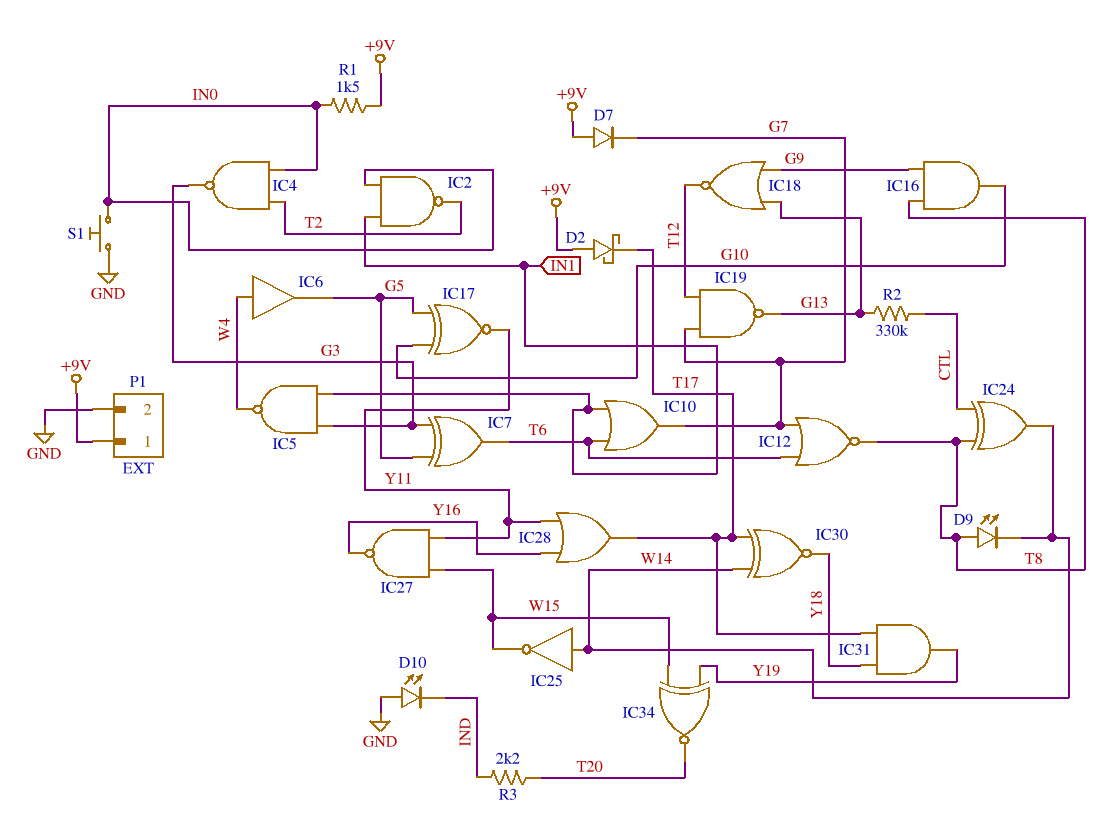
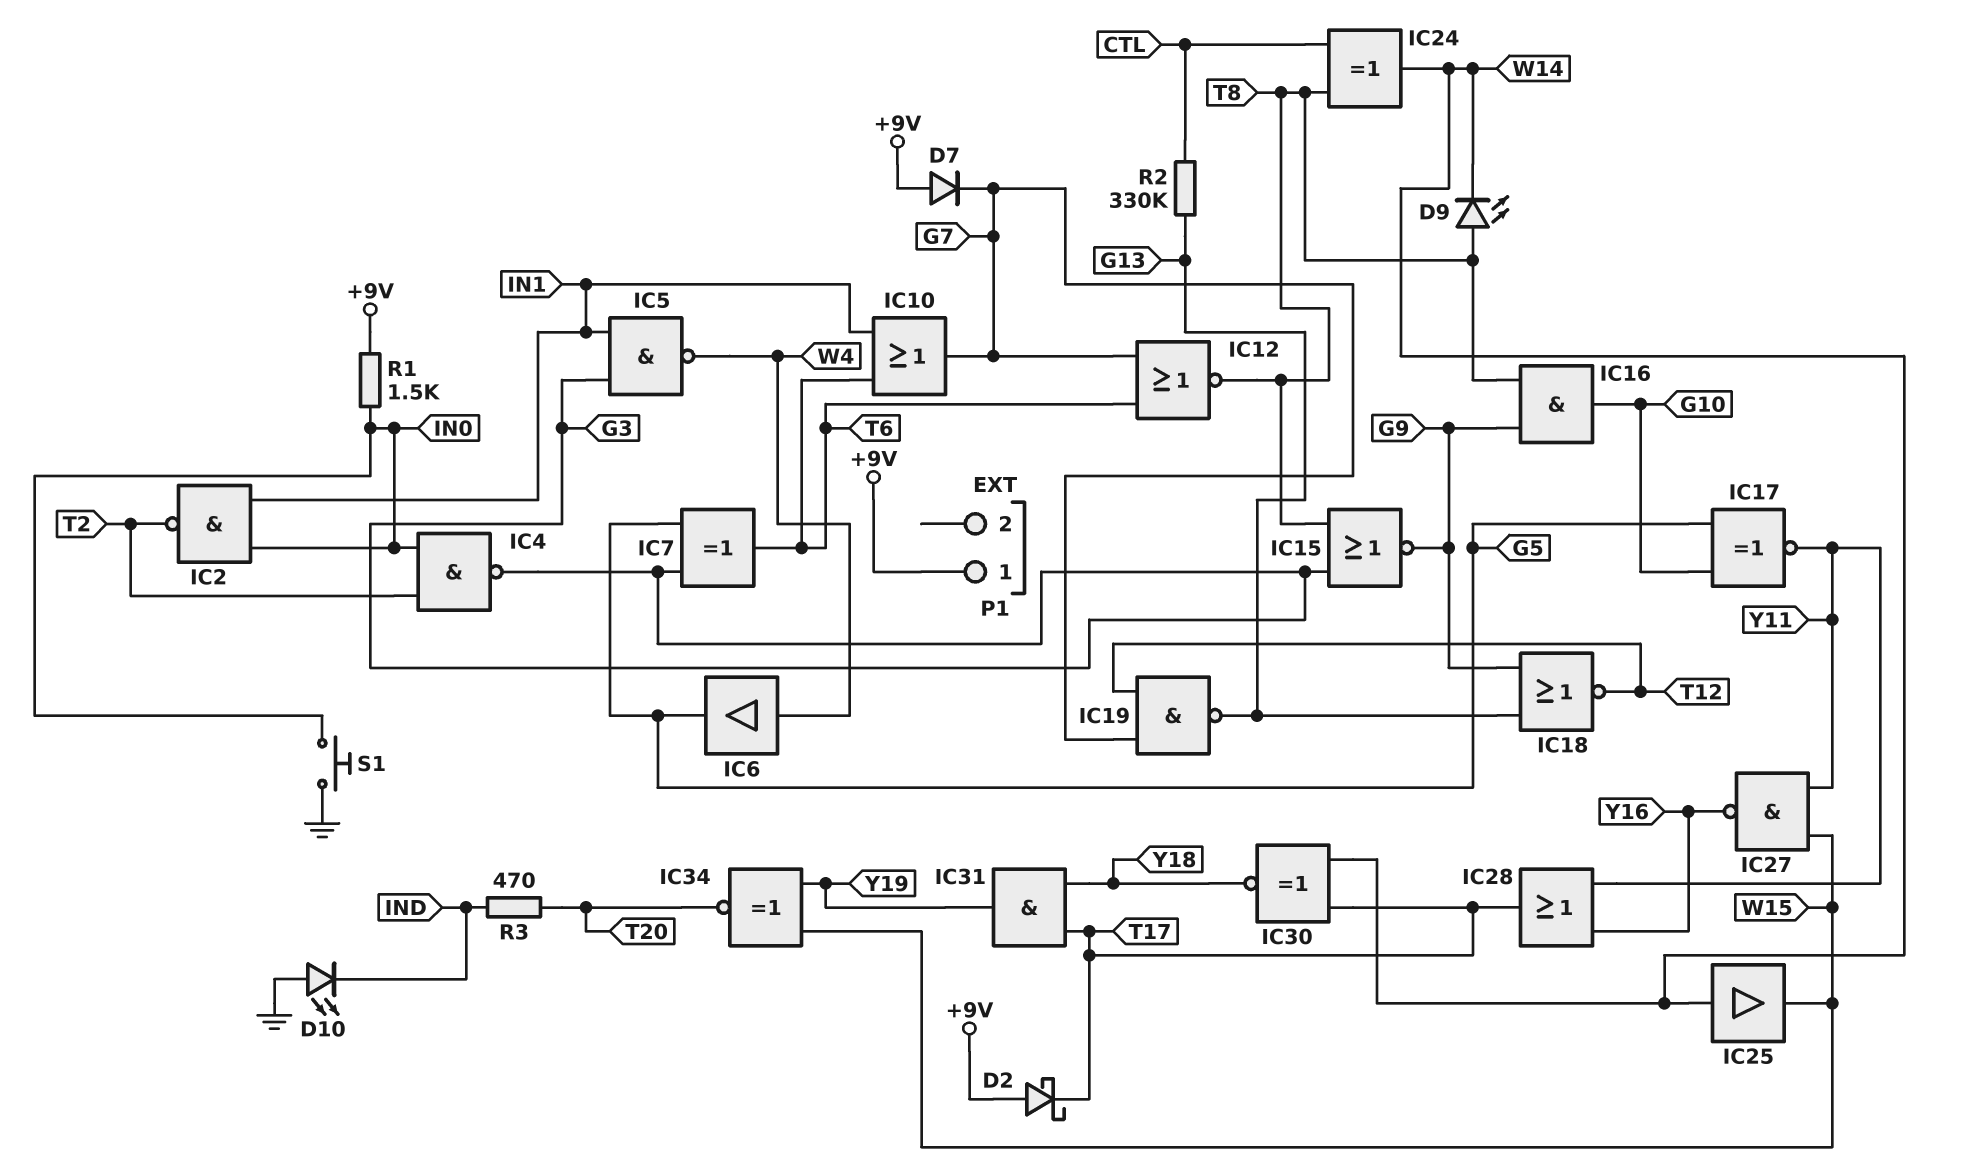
IC15: none -> NOR (in G3, in T8, out G9)
IC25: NOT (in W14, out W15) -> buffer (in W14, out W15)
P1 pin 2: GND -> none
R3: 2.2k (IND, T20) -> 470 (IND, T20)

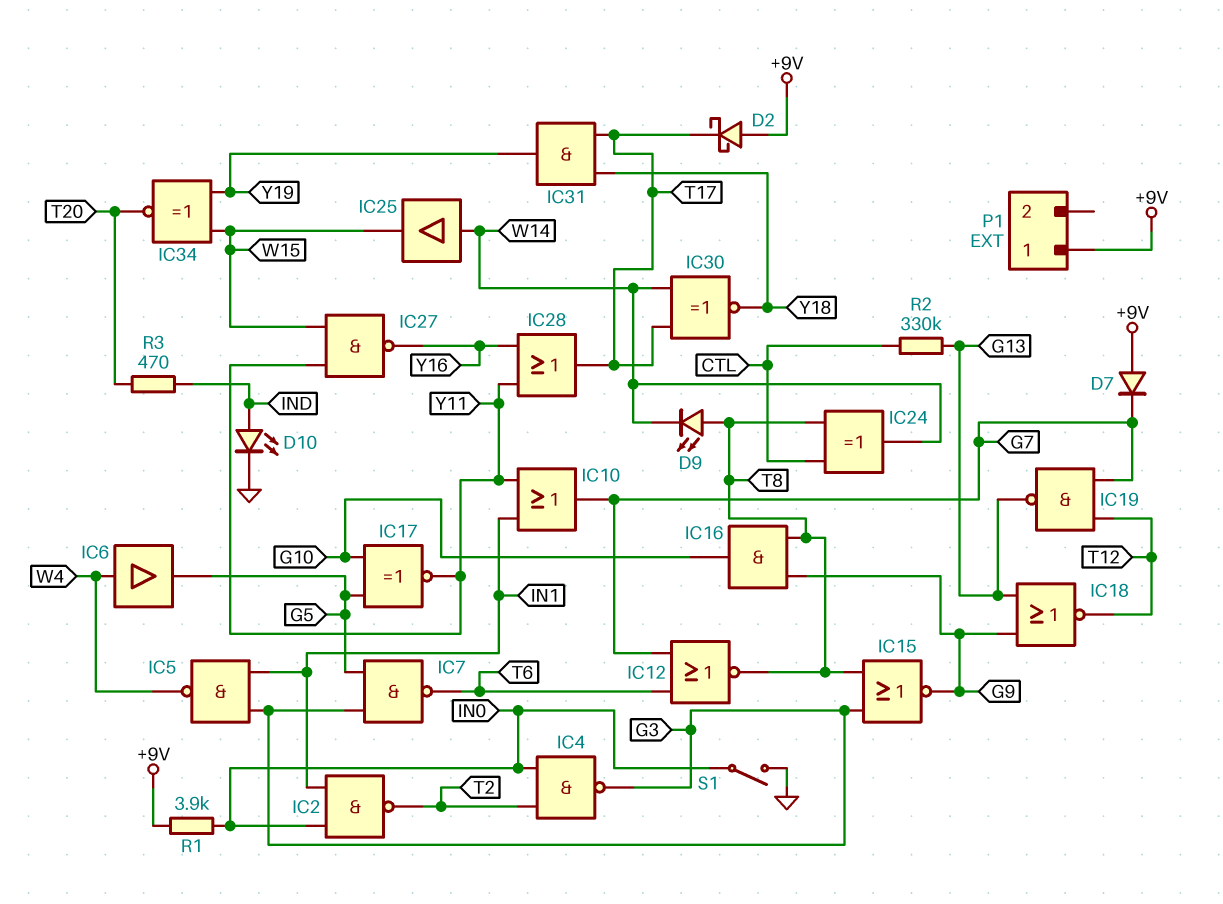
D10: LED (A GND, K IND) -> LED (A IND, K GND)
IC7: XOR (in G3, in G5, out T6) -> NAND (in G3, in G5, out T6)
IC10: OR (in IN1, in T6, out G7) -> OR (in IN1, in Y11, out G7)
R1: 1.5k (+9V, IN0) -> 3.9k (+9V, IN0)
S1: button (GND, IN0) -> switch (GND, IN0)

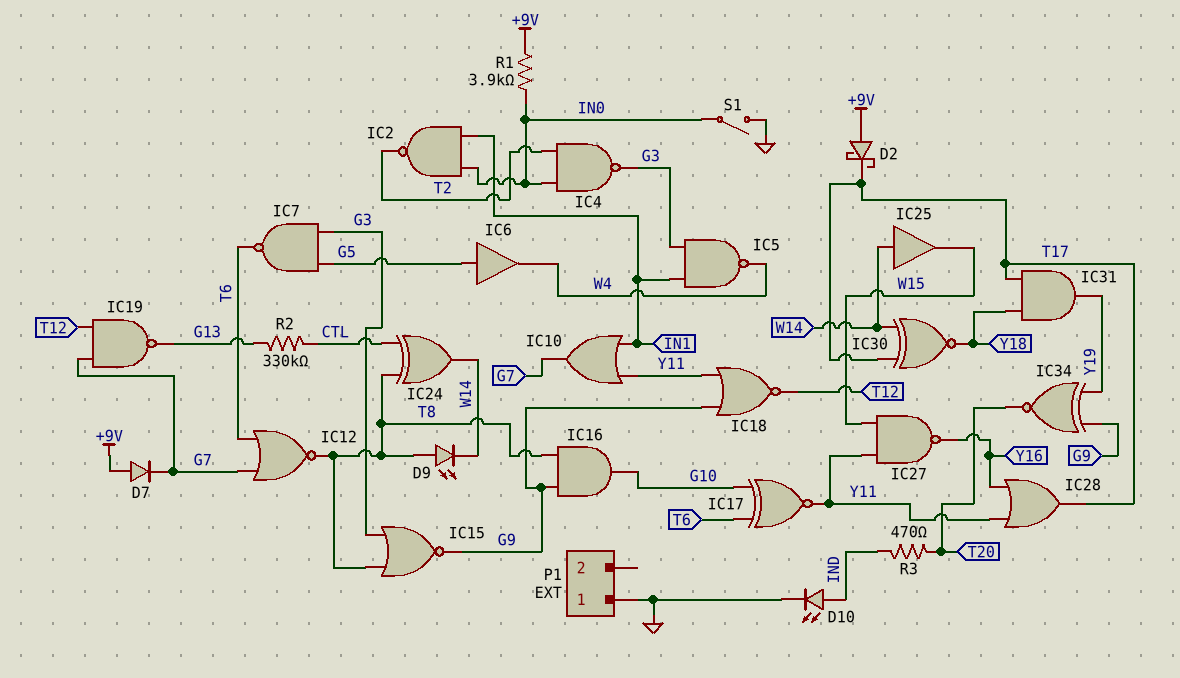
IC6: buffer (in W4, out G5) -> buffer (in G5, out W4)
IC17: XNOR (in G5, in G10, out Y11) -> XNOR (in G10, in T6, out Y11)
IC18: NOR (in G9, in G13, out T12) -> NOR (in G9, in Y11, out T12)
IC34: XNOR (in W15, in Y19, out T20) -> XNOR (in G9, in Y19, out T20)
P1 pin 1: +9V -> GND

